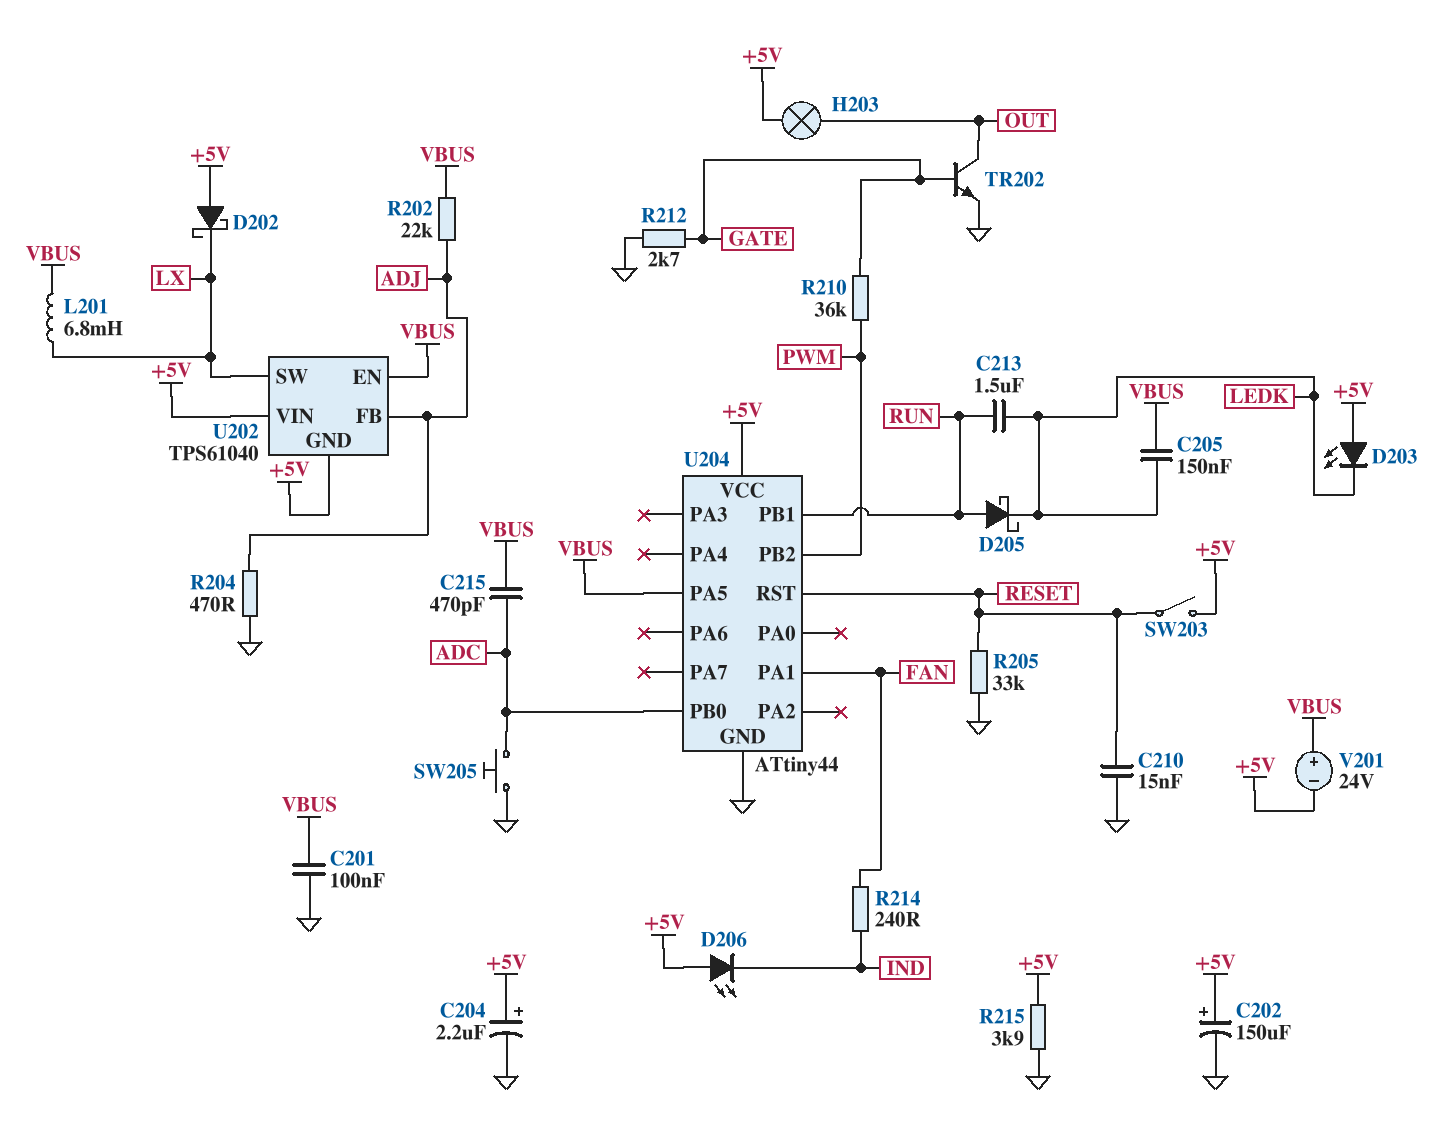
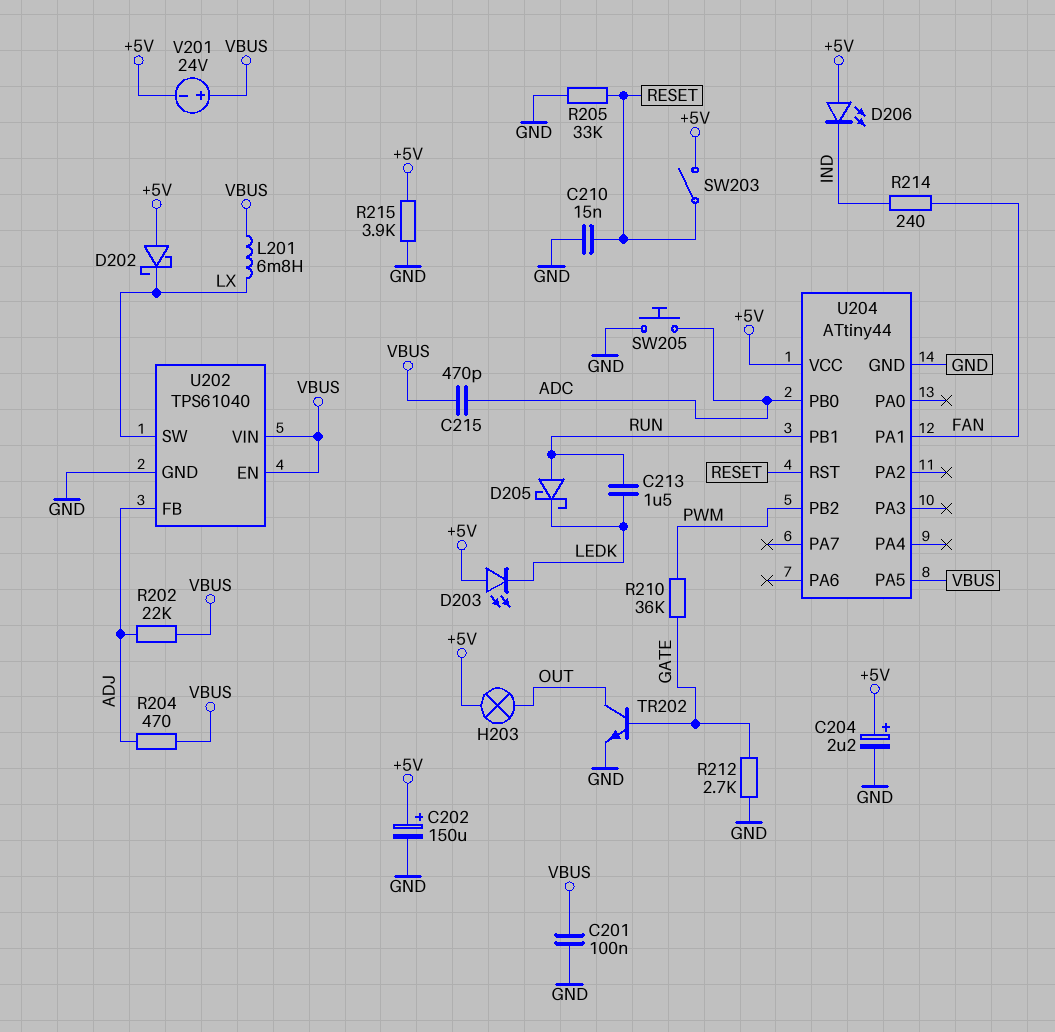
C205: 150nF (LEDK, VBUS) -> none
R204: 470 (ADJ, GND) -> 470 (ADJ, VBUS)
U202 pin GND: +5V -> GND
U202 pin VIN: +5V -> VBUS

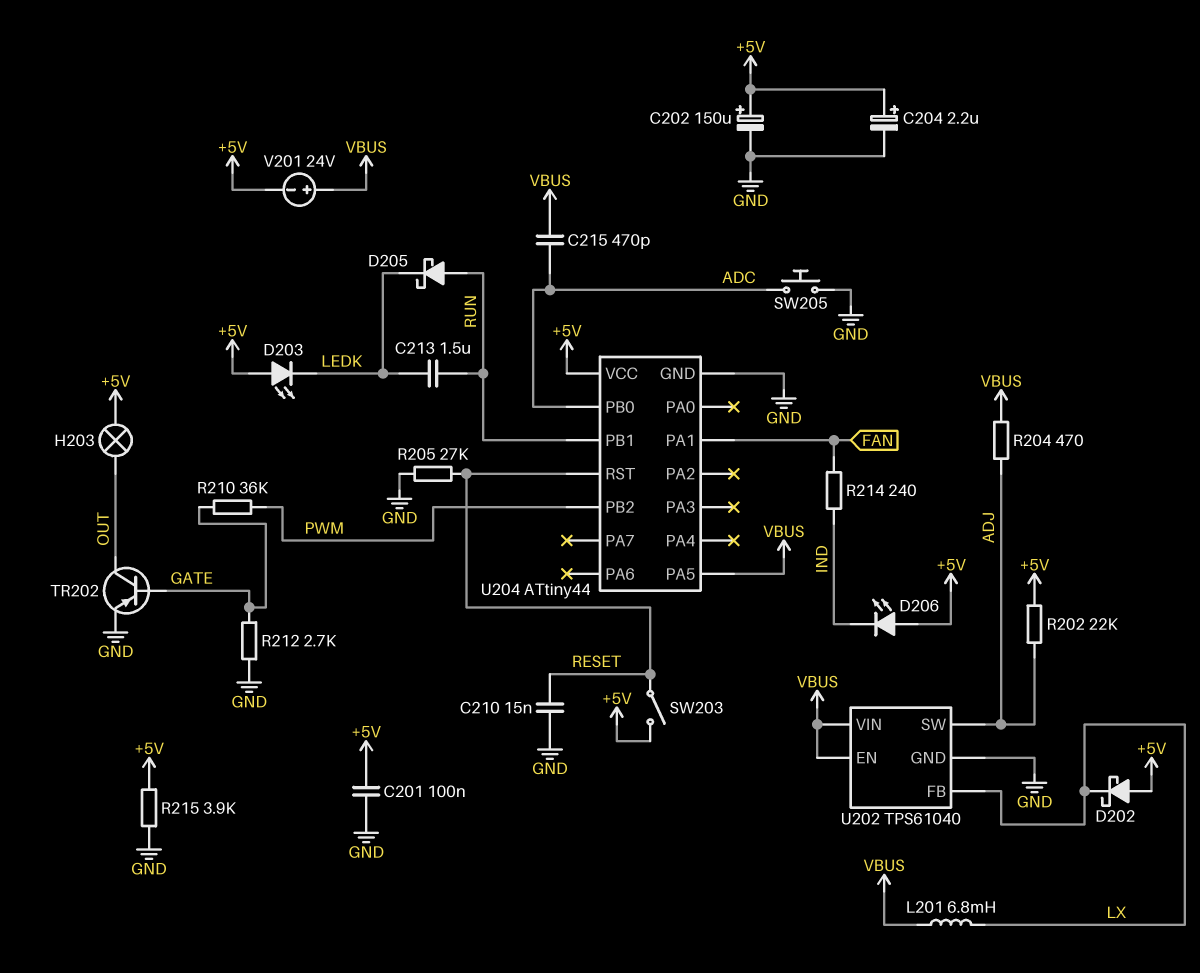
C201: 100nF (GND, VBUS) -> 100nF (+5V, GND)
R202: 22k (ADJ, VBUS) -> 22k (+5V, ADJ)
R205: 33k (GND, RESET) -> 27k (GND, RESET)
TR202: NPN (B GATE, C OUT, E GND) -> PNP (B GATE, C OUT, E GND)
U202 pin FB: ADJ -> LX
U202 pin SW: LX -> ADJ

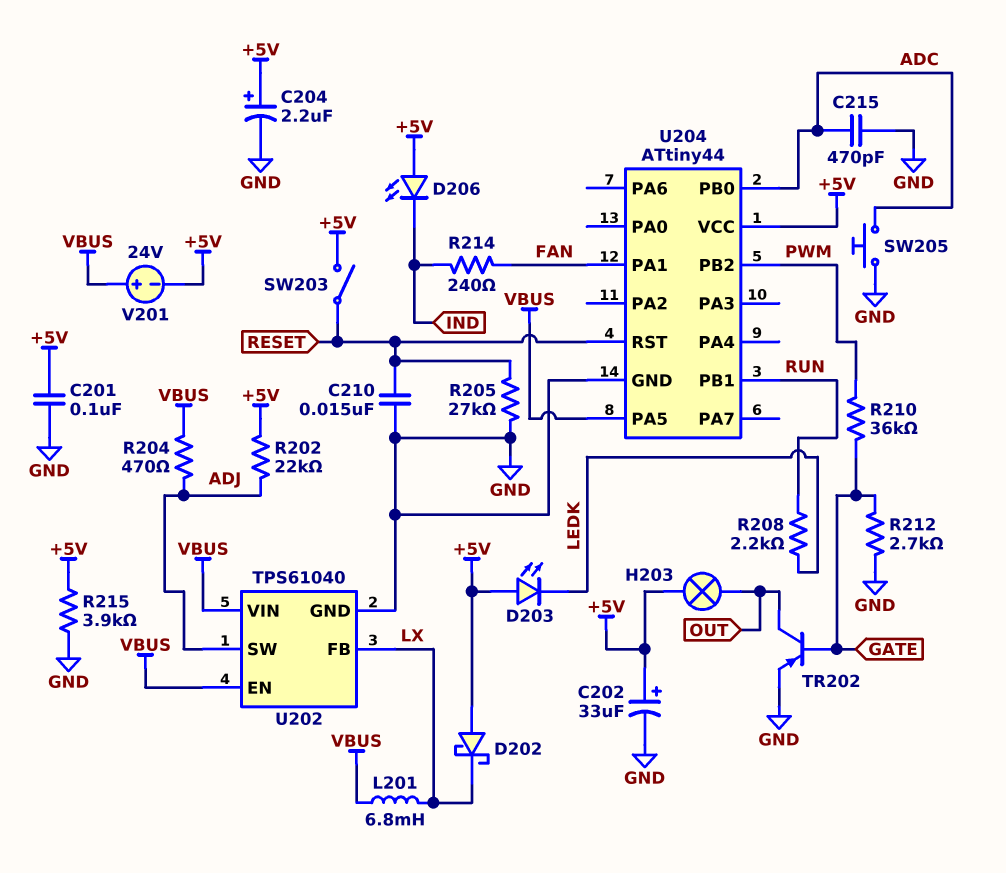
C202: 150uF (plus +5V, minus GND) -> 33uF (plus +5V, minus GND)
C213: 1.5uF (LEDK, RUN) -> none
C215: 470pF (ADC, VBUS) -> 470pF (ADC, GND)
D205: schottky (A RUN, K LEDK) -> none
R208: none -> 2.2k (LEDK, RUN)

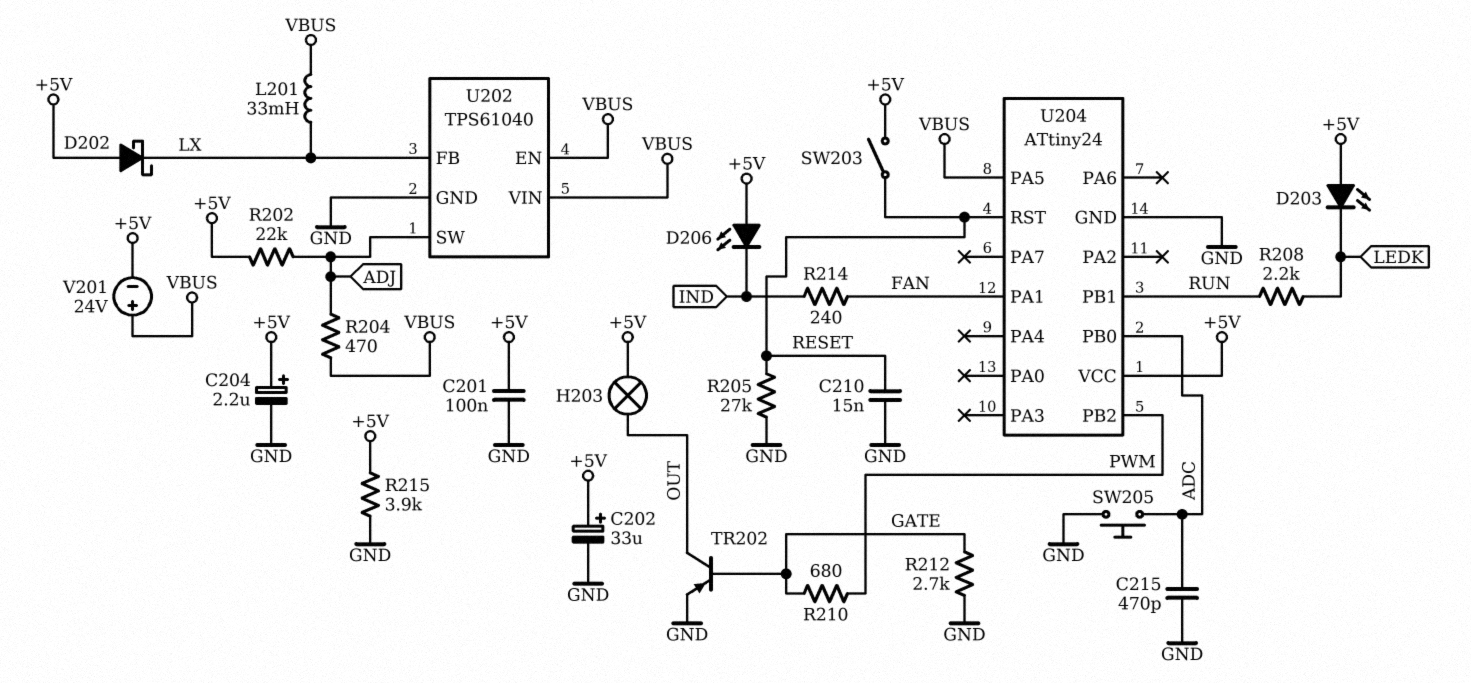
L201: 6.8mH (LX, VBUS) -> 33mH (LX, VBUS)
R210: 36k (GATE, PWM) -> 680 (GATE, PWM)
U204: ATtiny44 -> ATtiny24

